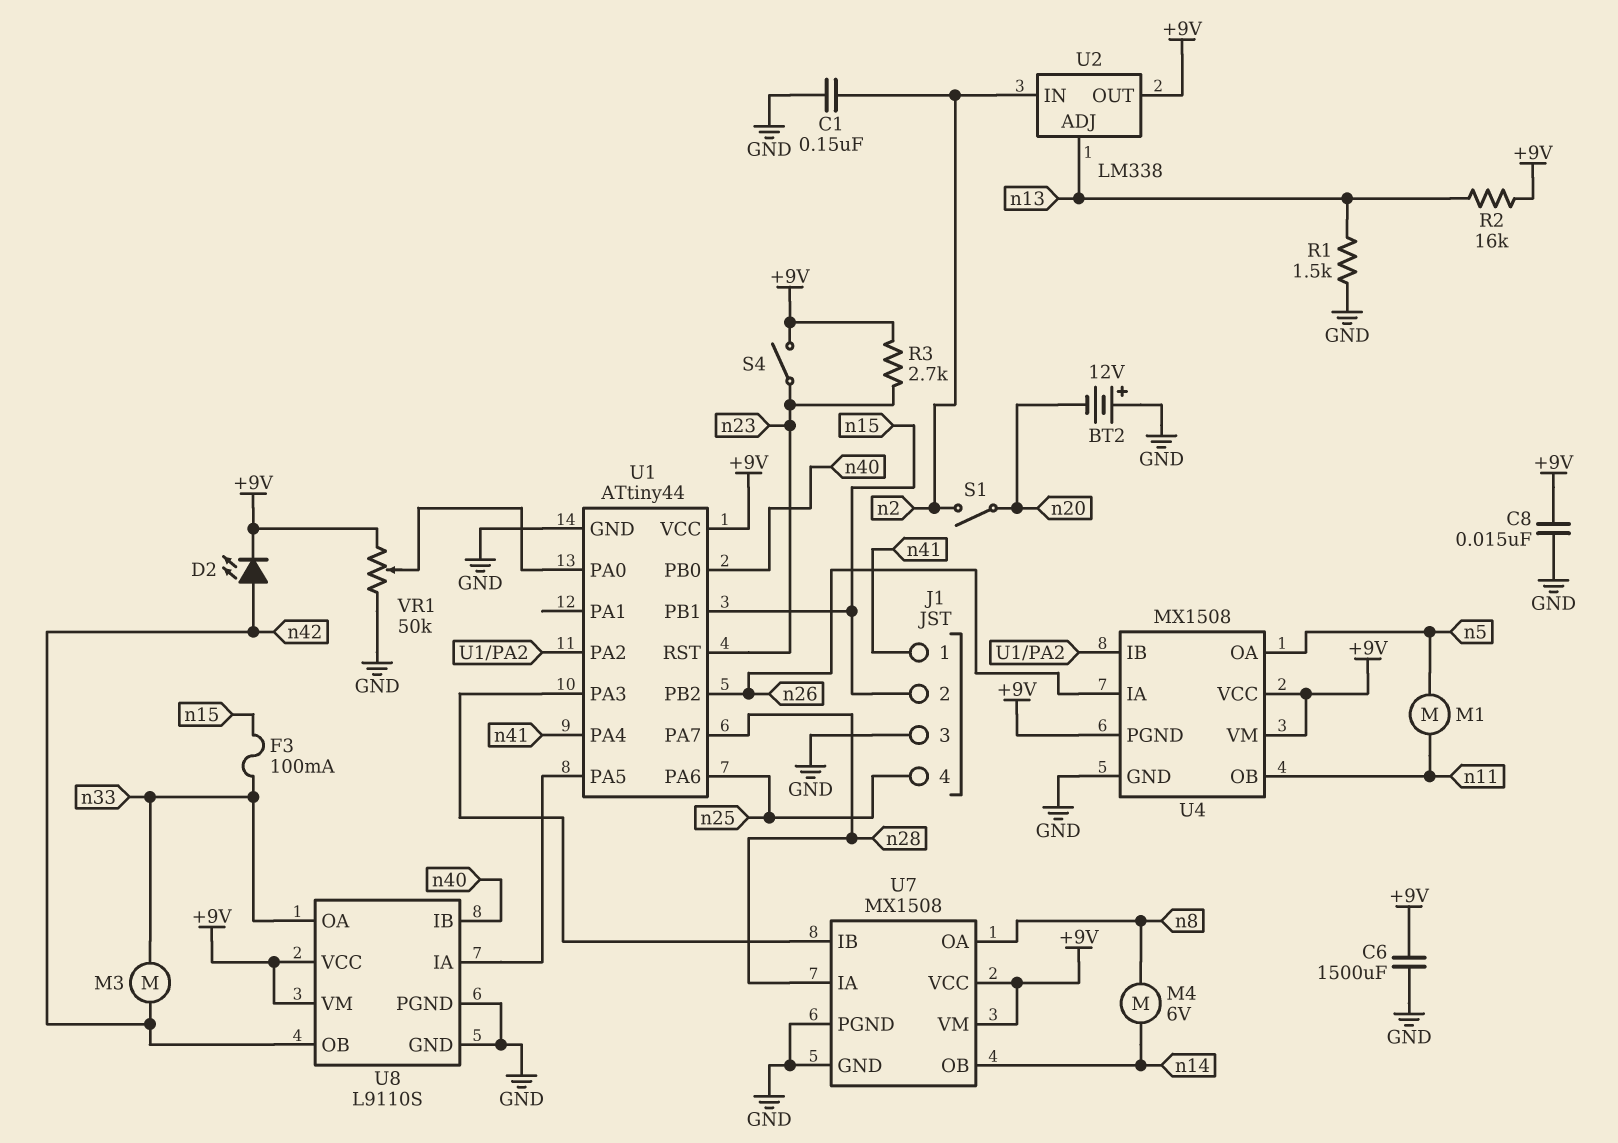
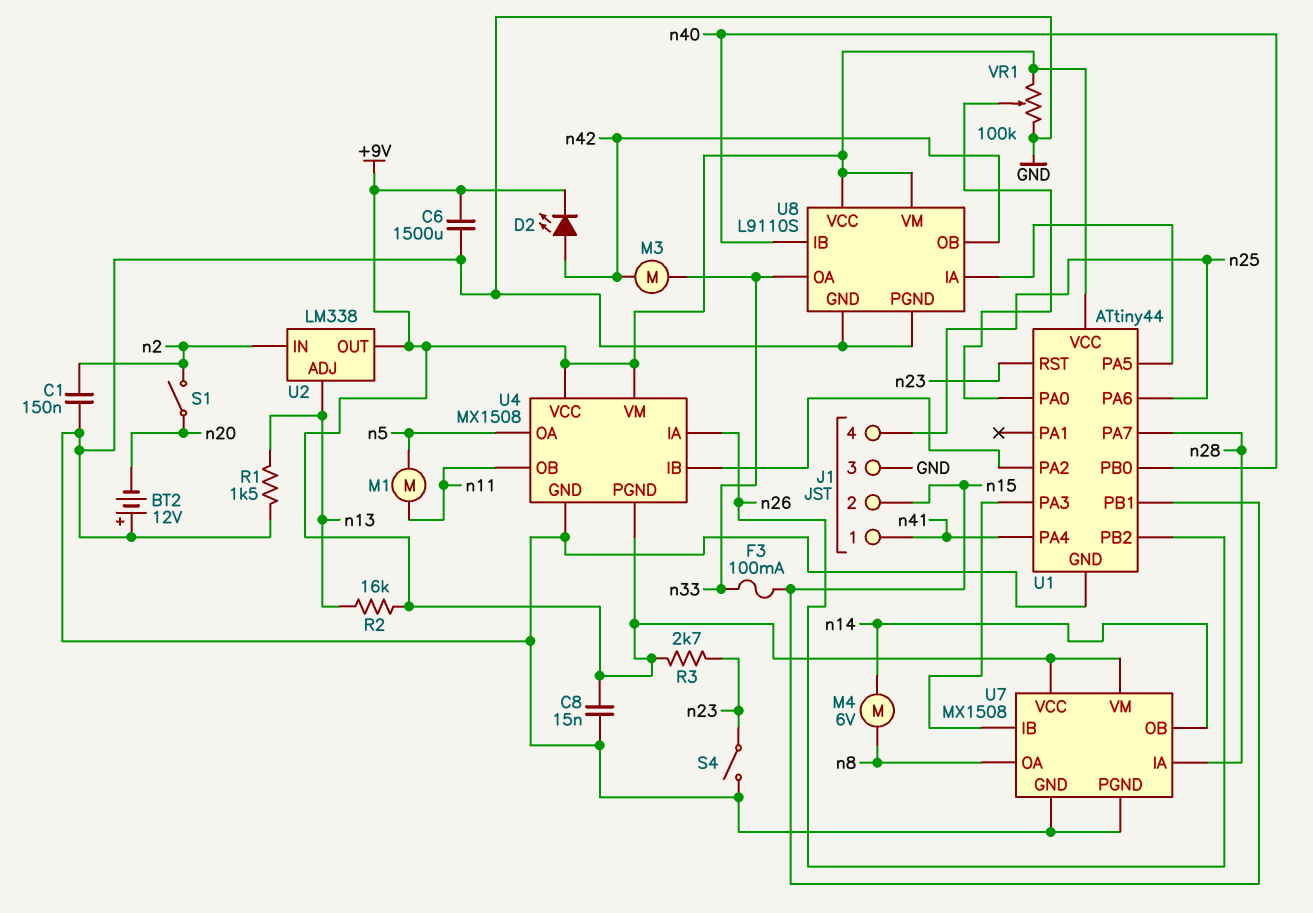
S4: switch (+9V, n23) -> switch (GND, n23)
VR1: 50k (+9V, GND, wiper U1/PA0) -> 100k (+9V, GND, wiper U1/PA0)

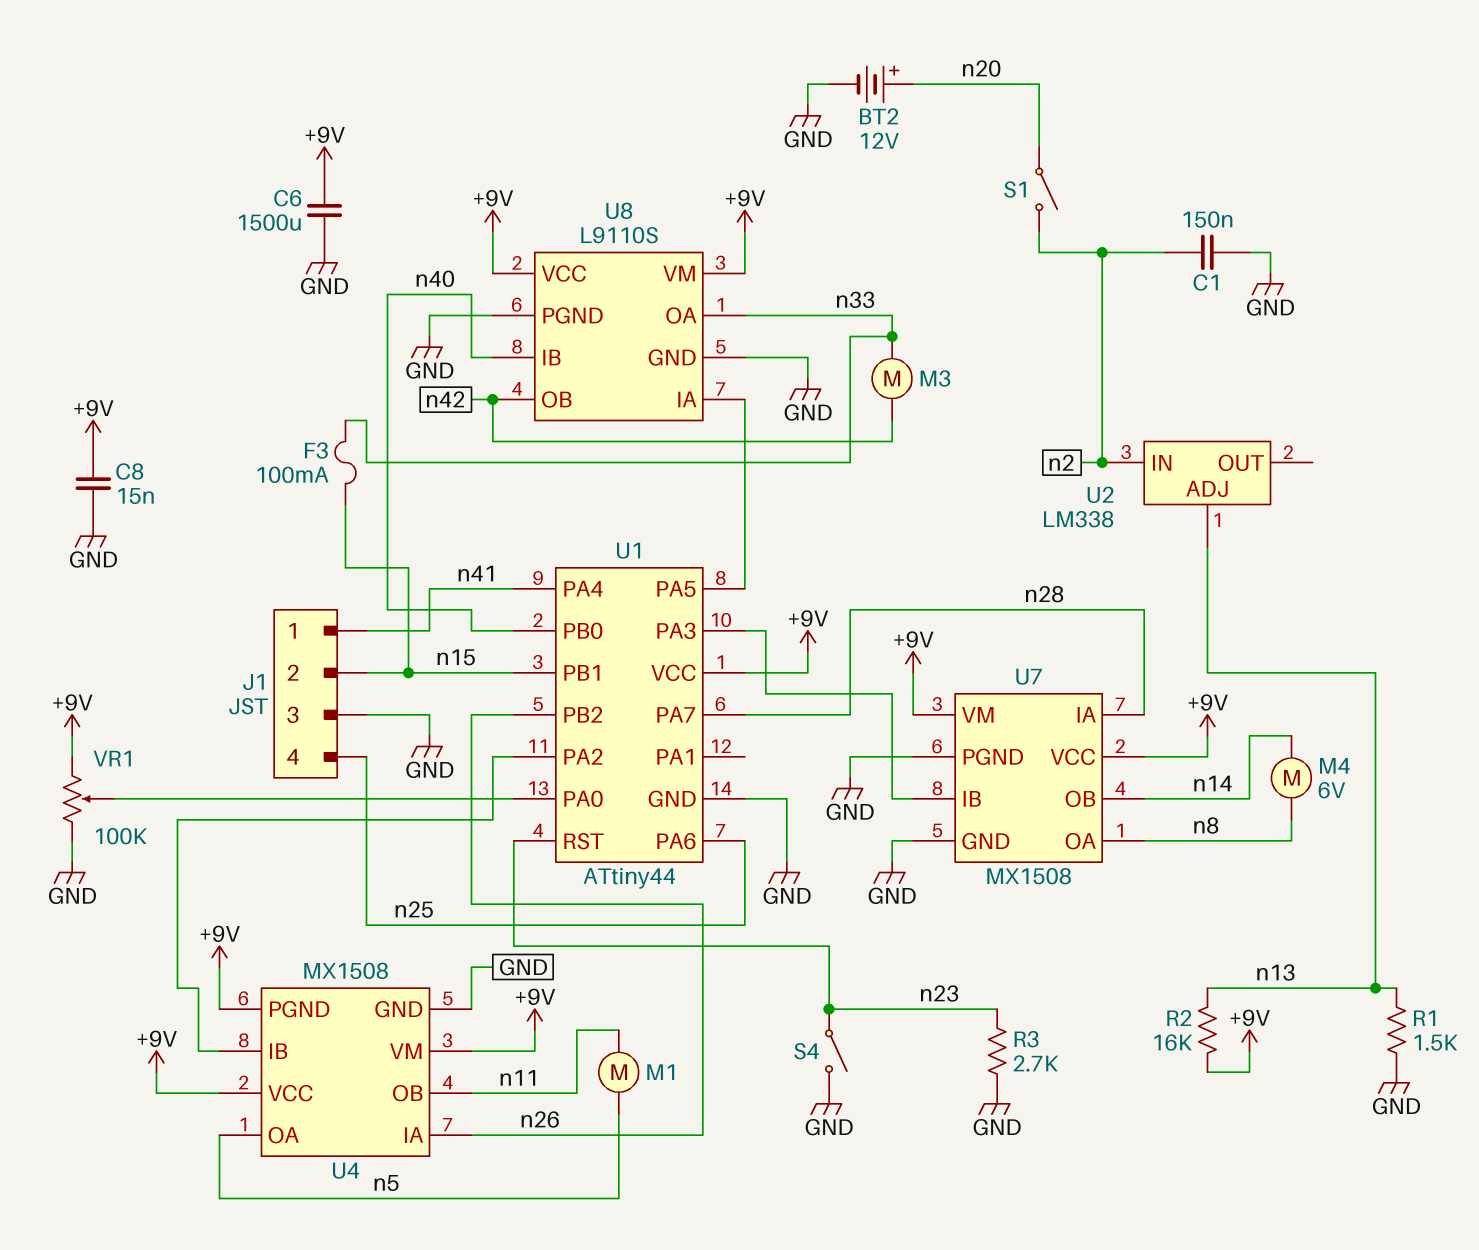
BT2: 12V (plus GND, minus n20) -> 12V (plus n20, minus GND)
D2: LED (A n42, K +9V) -> none
R3: 2.7k (+9V, n23) -> 2.7k (GND, n23)
U2 pin OUT: +9V -> none

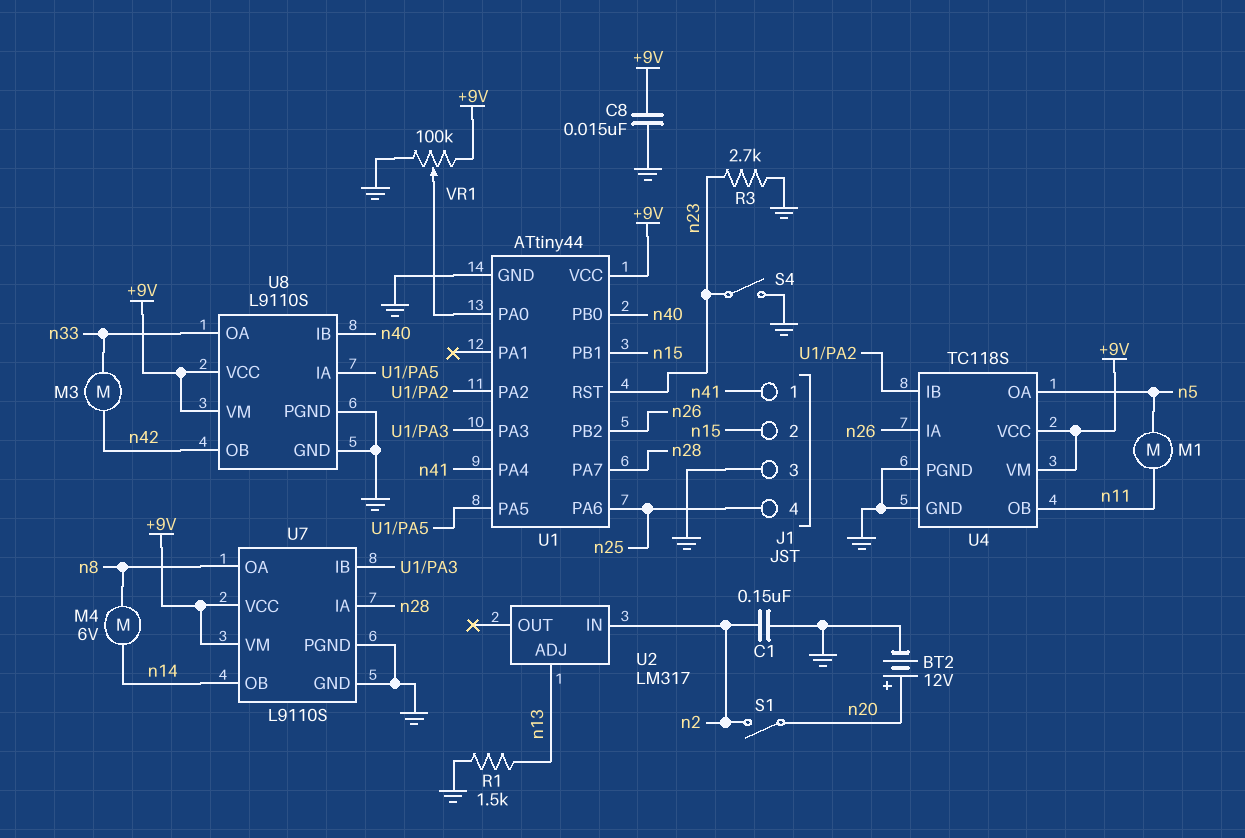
C6: 1500uF (+9V, GND) -> none
F3: 100mA (n15, n33) -> none
R2: 16k (+9V, n13) -> none
U2: LM338 -> LM317
U4: MX1508 -> TC118S
U4 pin PGND: +9V -> GND
U7: MX1508 -> L9110S

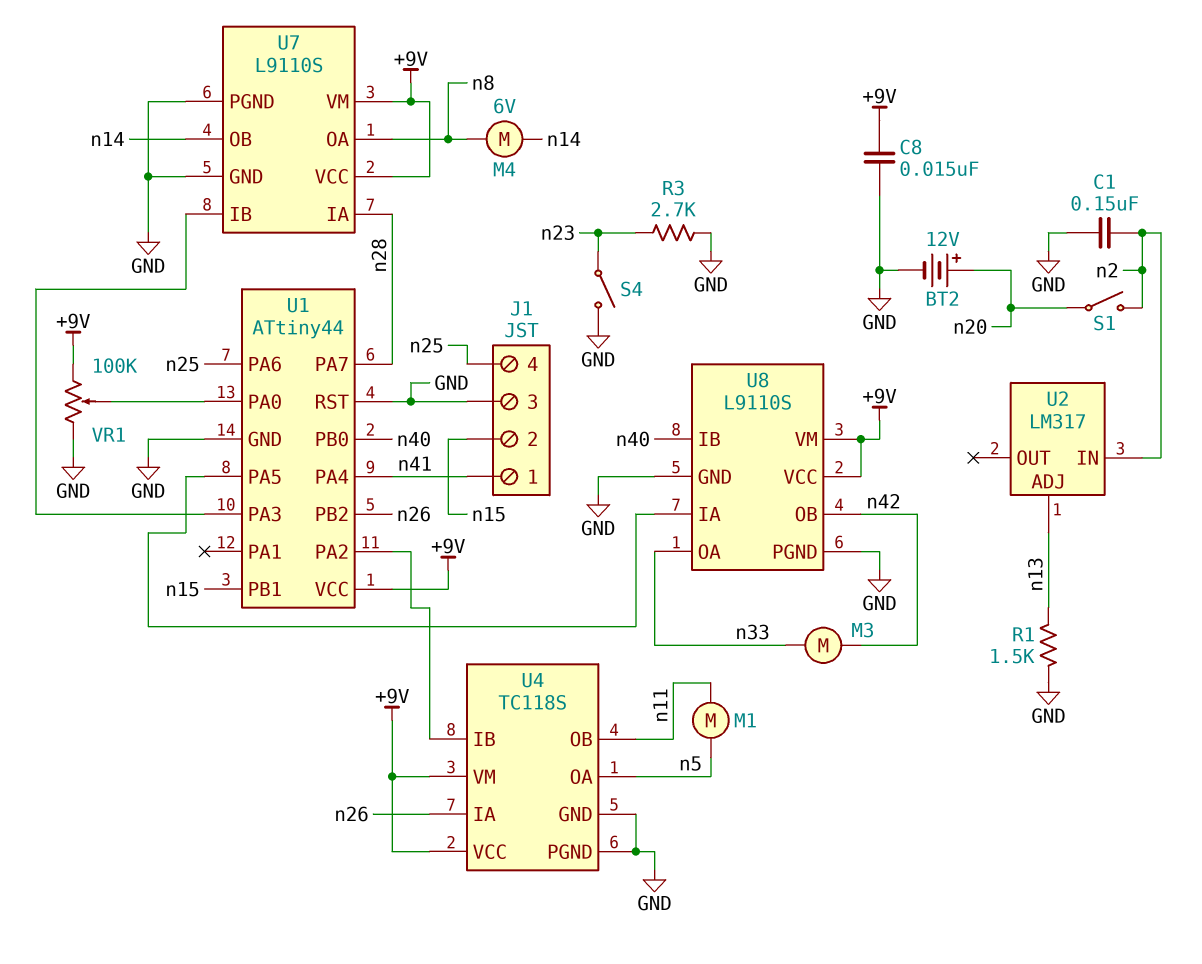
U1 pin RST: n23 -> GND

